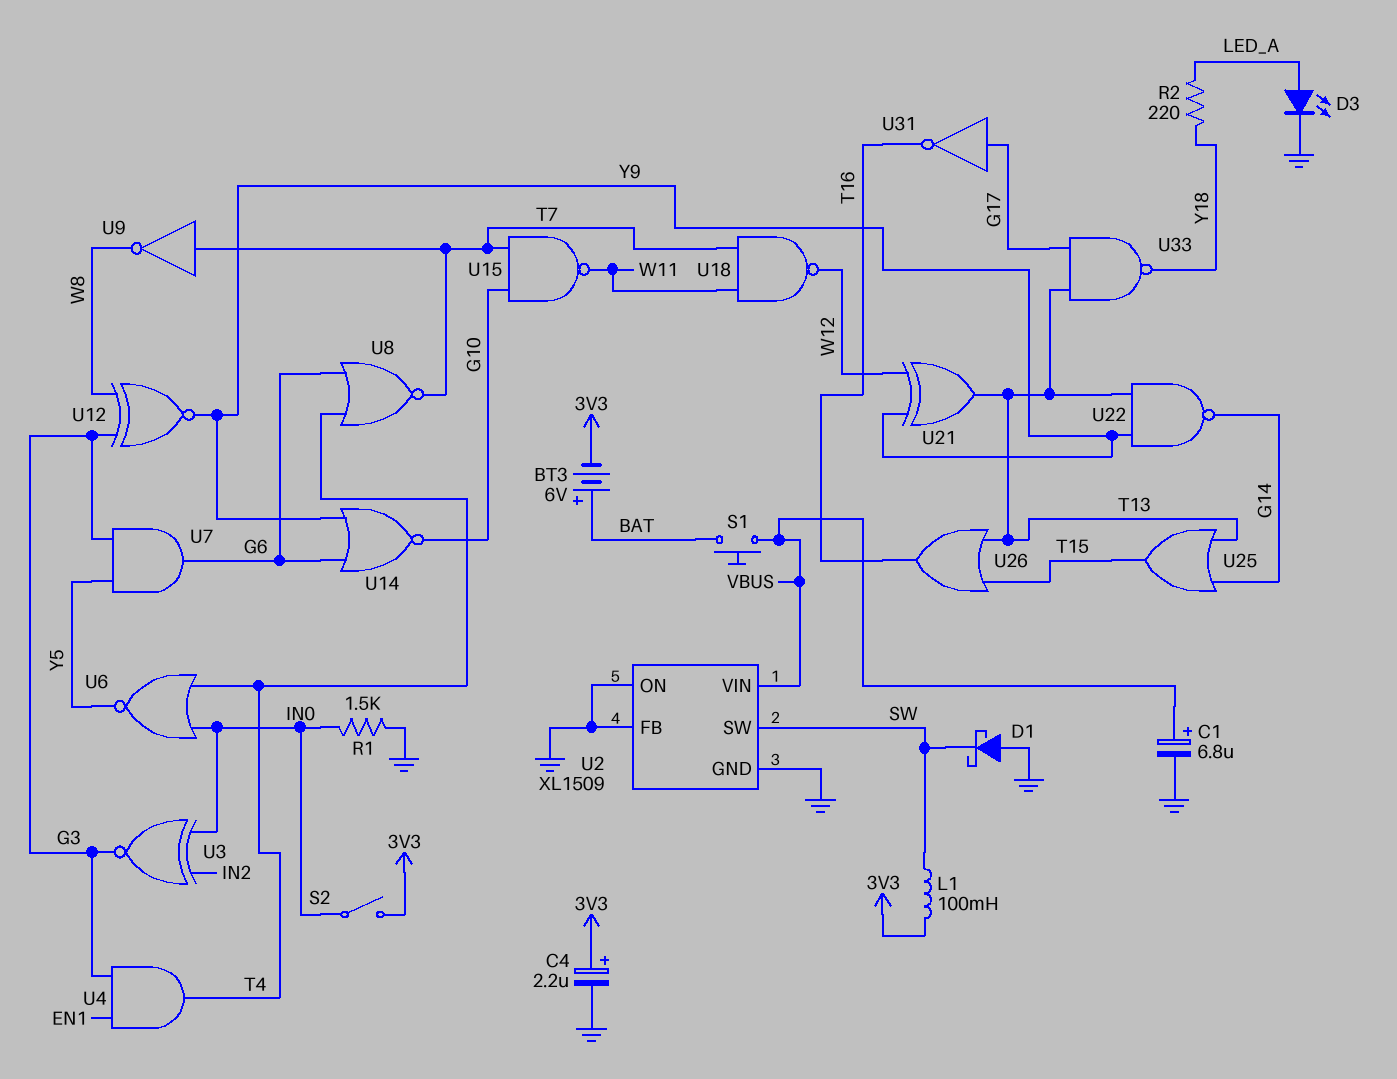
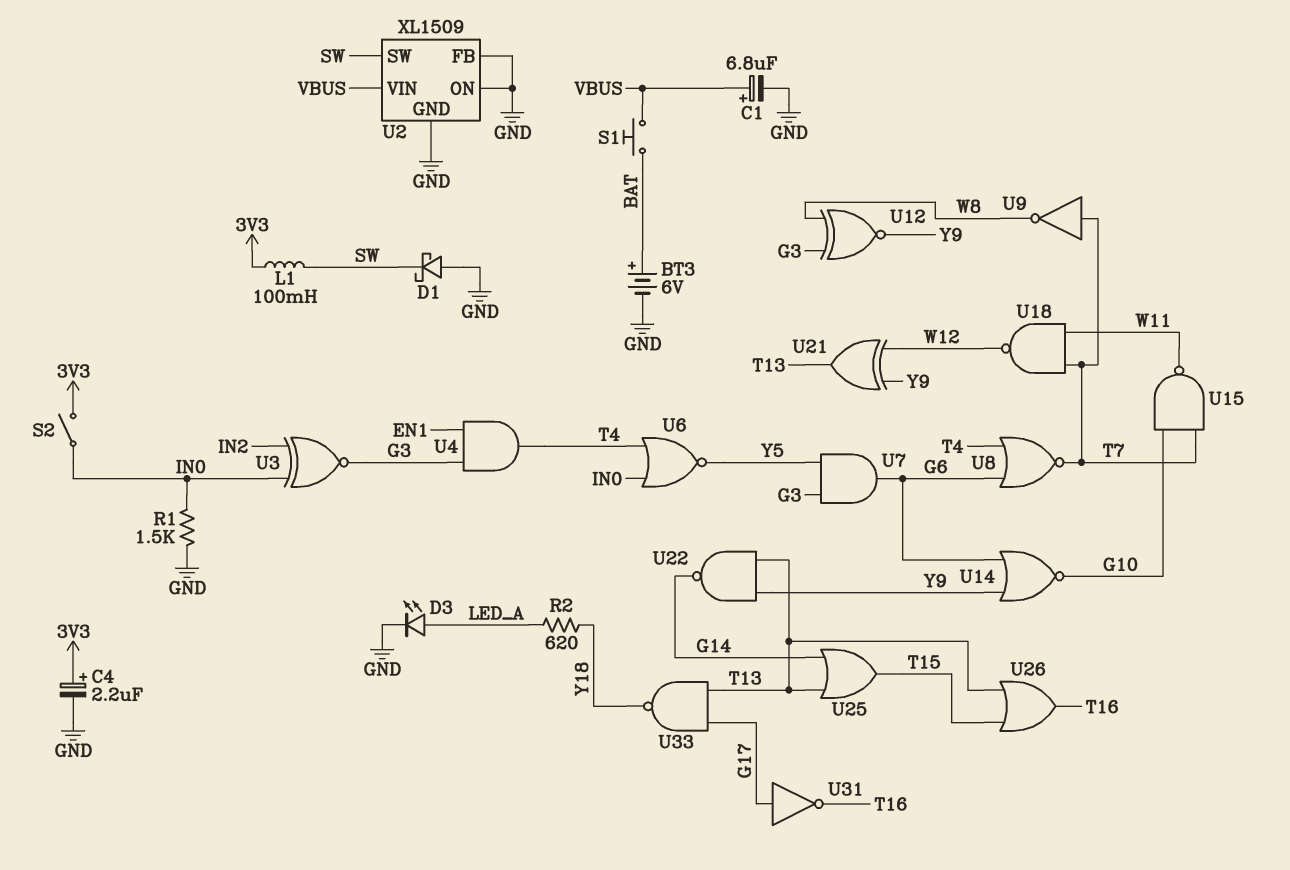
BT3: 6V (plus BAT, minus 3V3) -> 6V (plus BAT, minus GND)
R2: 220 (LED_A, Y18) -> 620 (LED_A, Y18)

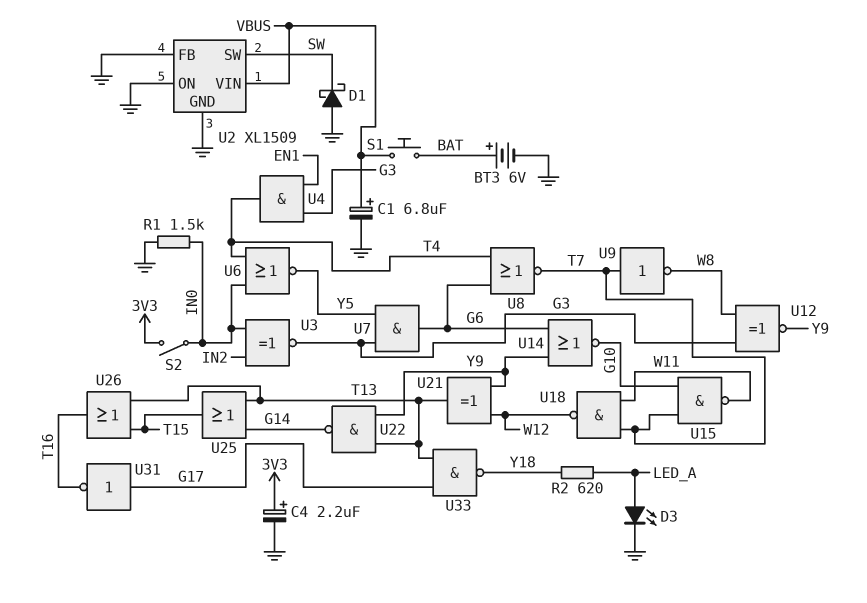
L1: 100mH (3V3, SW) -> none

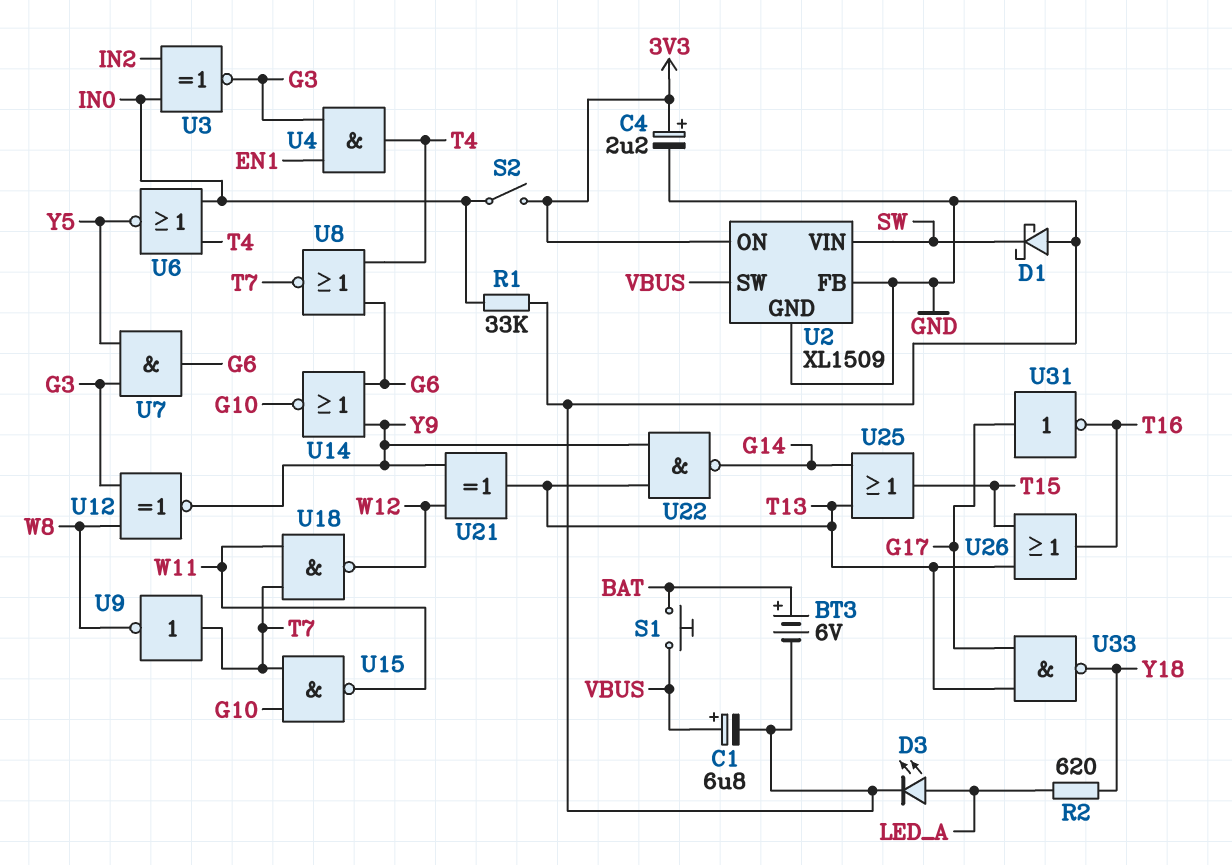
R1: 1.5k (GND, IN0) -> 33k (GND, IN0)
U2 pin ON: GND -> 3V3
U2 pin SW: SW -> VBUS
U2 pin VIN: VBUS -> SW

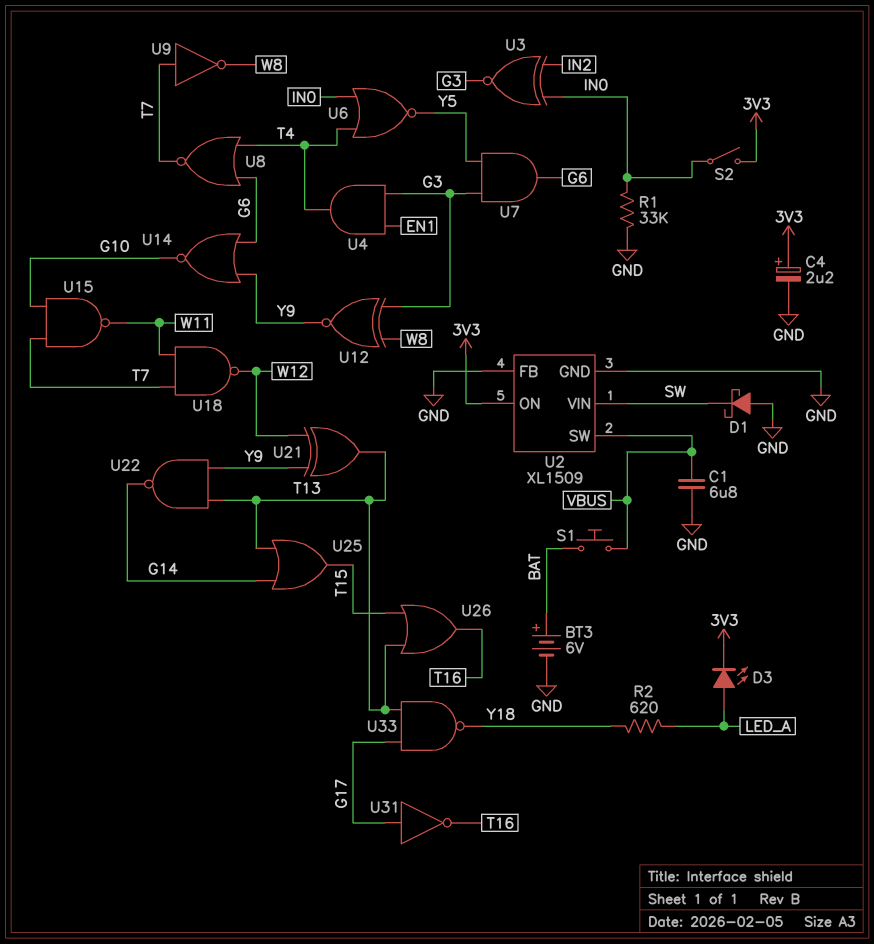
C1: 6.8uF (plus VBUS, minus GND) -> 6.8uF (GND, VBUS)
D3: LED (A LED_A, K GND) -> LED (A LED_A, K 3V3)

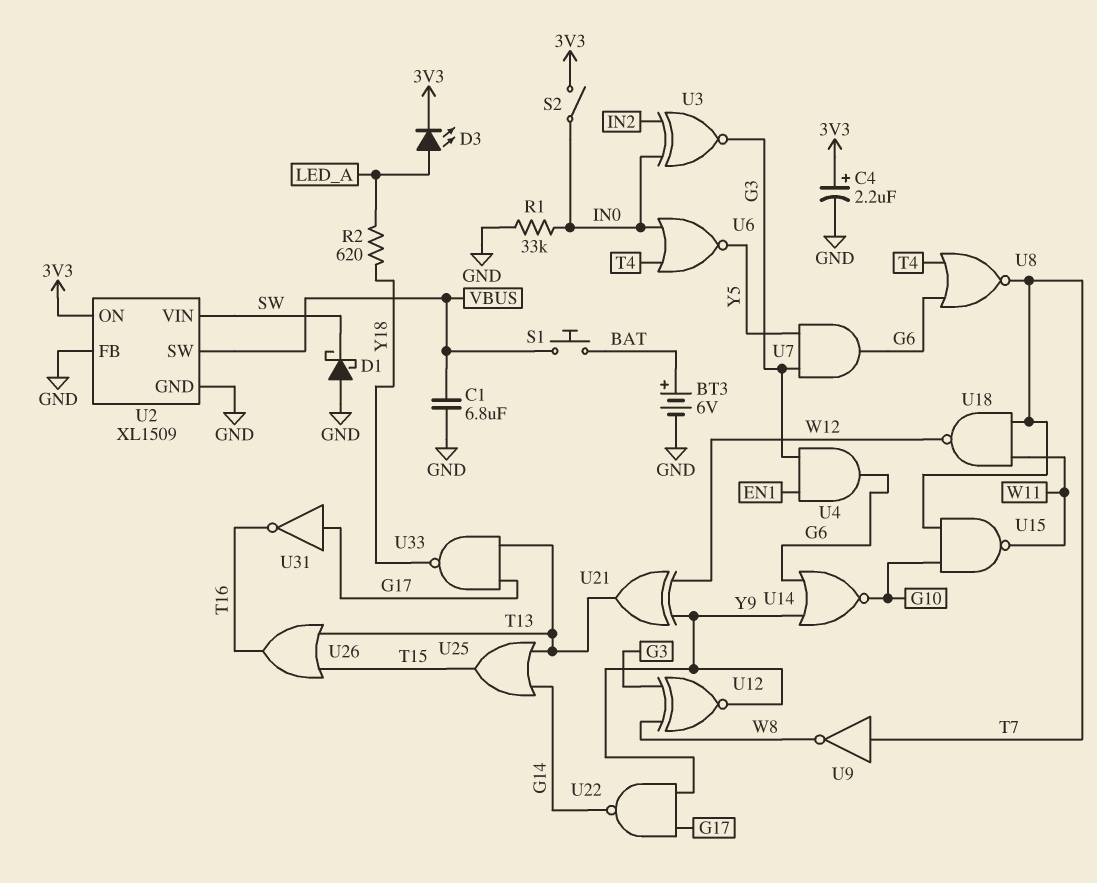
U4: AND (in EN1, in G3, out T4) -> AND (in EN1, in G3, out G6)
U22: NAND (in T13, in Y9, out G14) -> NAND (in G17, in Y9, out G14)

